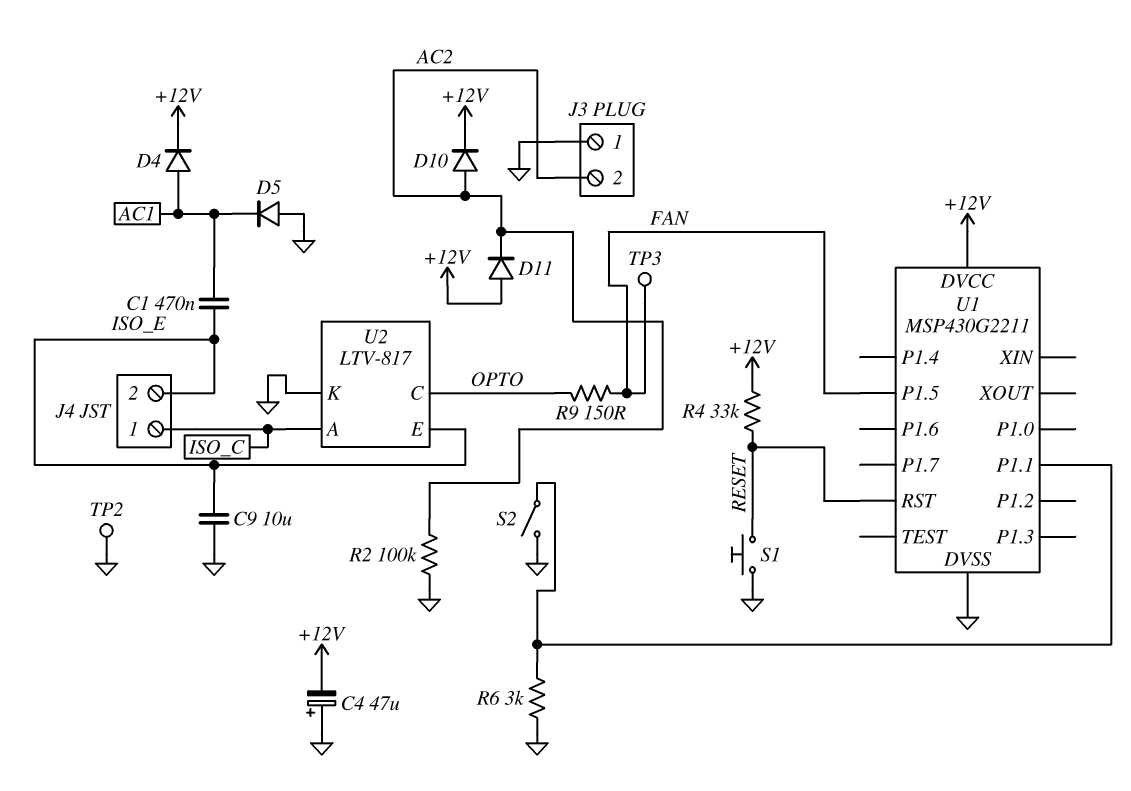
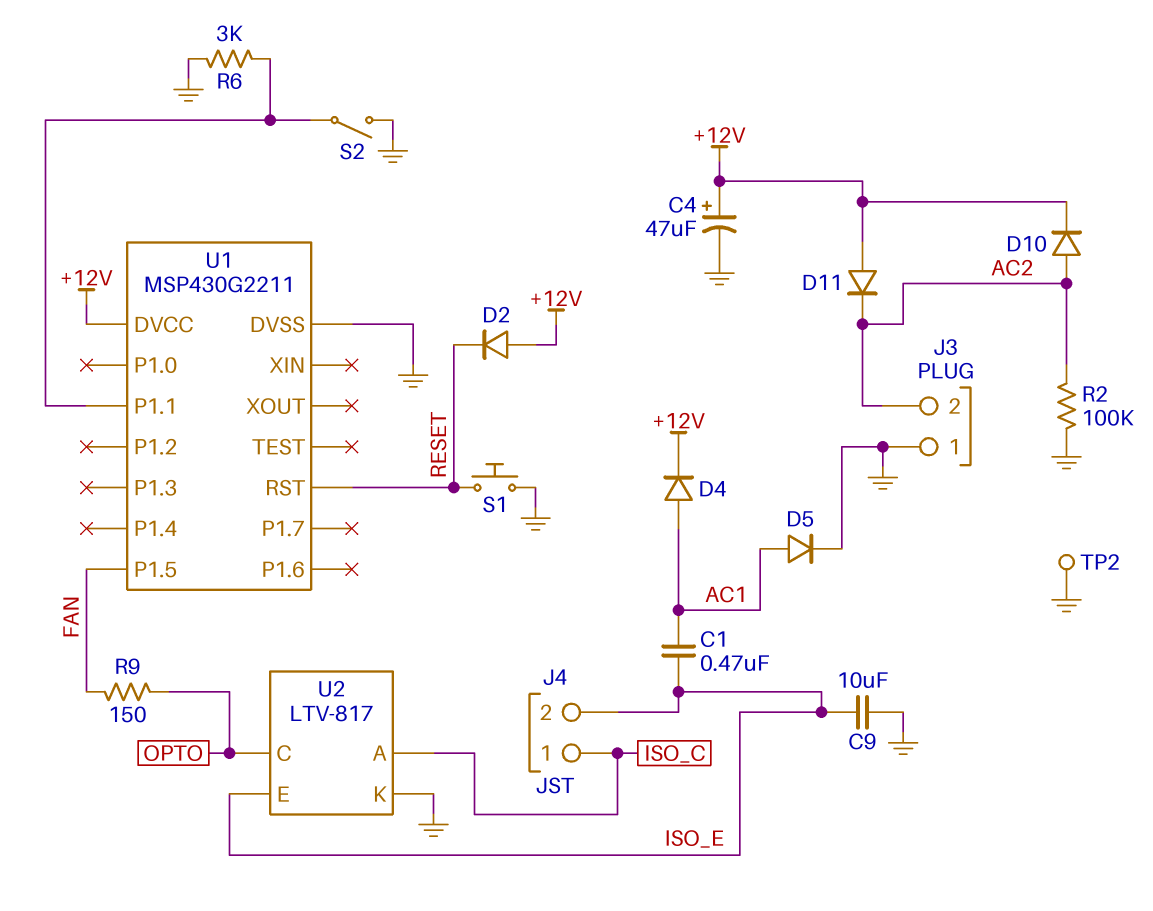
C4: 47uF (plus GND, minus +12V) -> 47uF (plus +12V, minus GND)
D2: none -> diode (A +12V, K RESET)
D5: diode (A GND, K AC1) -> diode (A AC1, K GND)
R4: 33k (+12V, RESET) -> none
TP3: test point (FAN) -> none

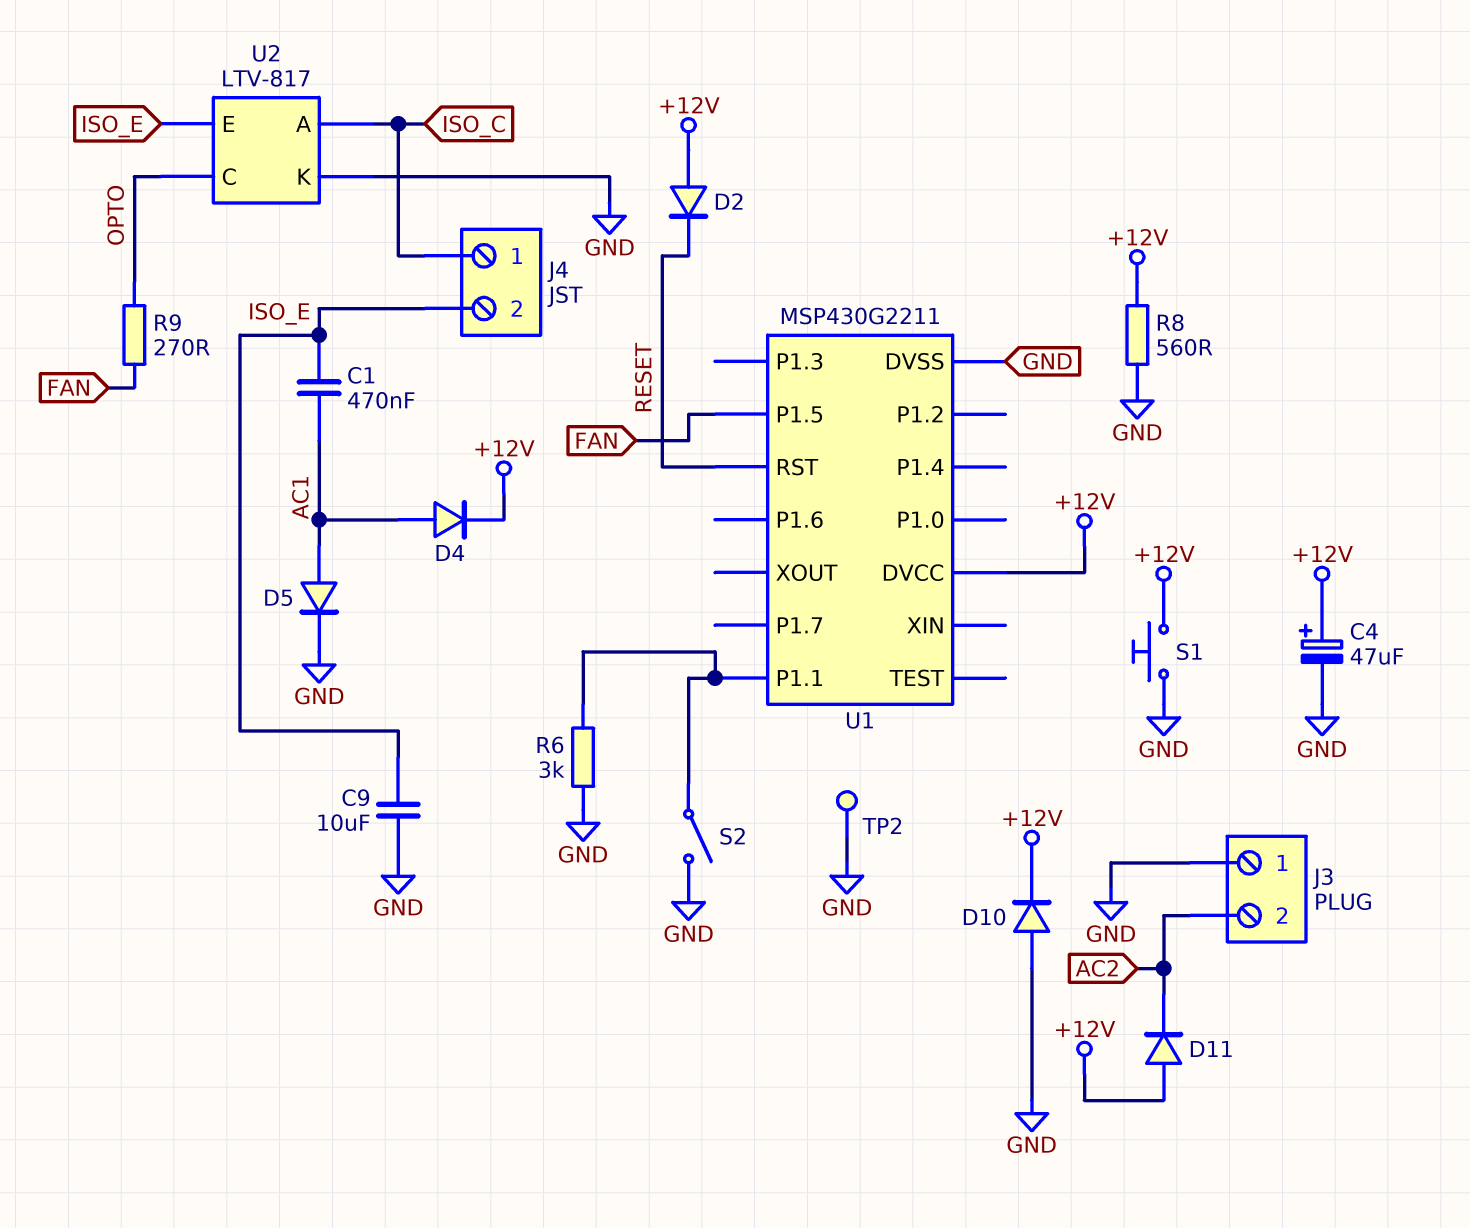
D10: diode (A AC2, K +12V) -> diode (A GND, K +12V)
R2: 100k (AC2, GND) -> none
R8: none -> 560 (+12V, GND)
R9: 150 (FAN, OPTO) -> 270 (FAN, OPTO)
S1: button (GND, RESET) -> button (+12V, GND)

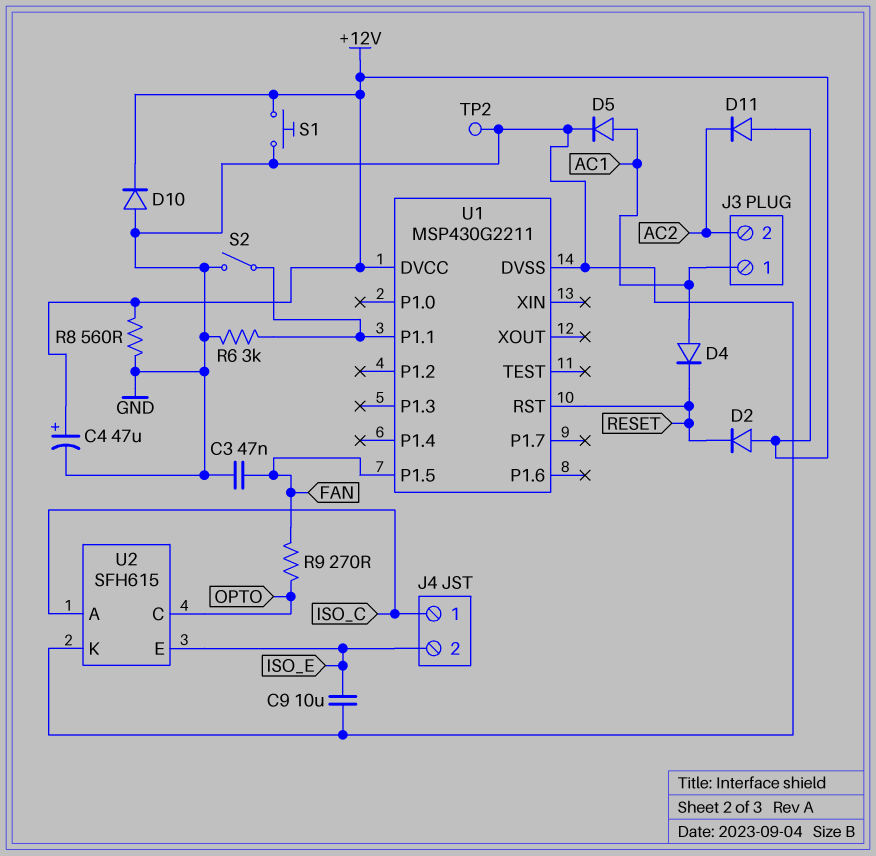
C1: 470nF (AC1, ISO_E) -> none
C3: none -> 47nF (FAN, GND)
D4: diode (A AC1, K +12V) -> diode (A AC1, K RESET)
J3 pin 1: GND -> AC1
U2: LTV-817 -> SFH615

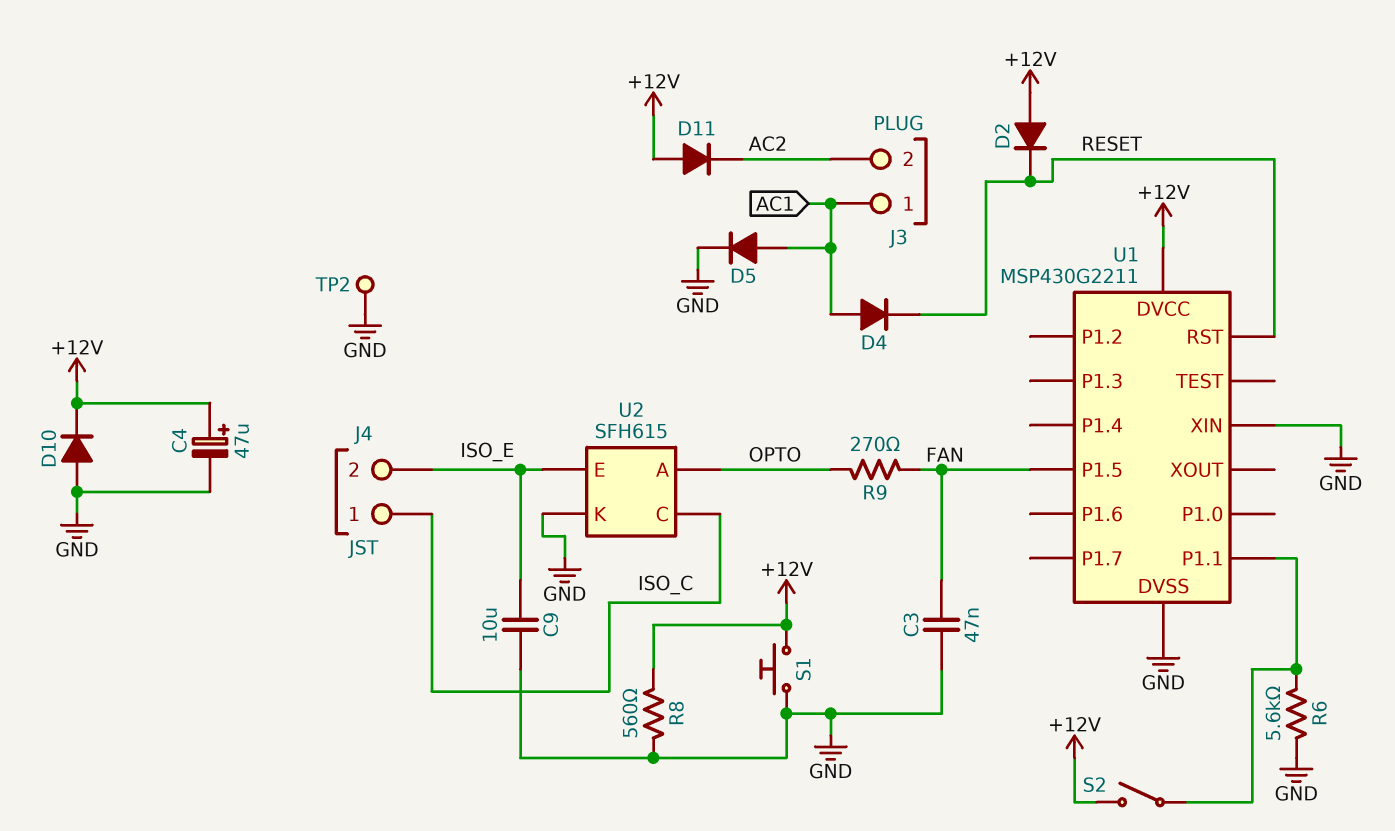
R6: 3k (GND, U1/P1.1) -> 5.6k (GND, U1/P1.1)
S2: switch (GND, U1/P1.1) -> switch (+12V, U1/P1.1)
U1 pin XIN: none -> GND
U2 pin A: ISO_C -> OPTO
U2 pin C: OPTO -> ISO_C

